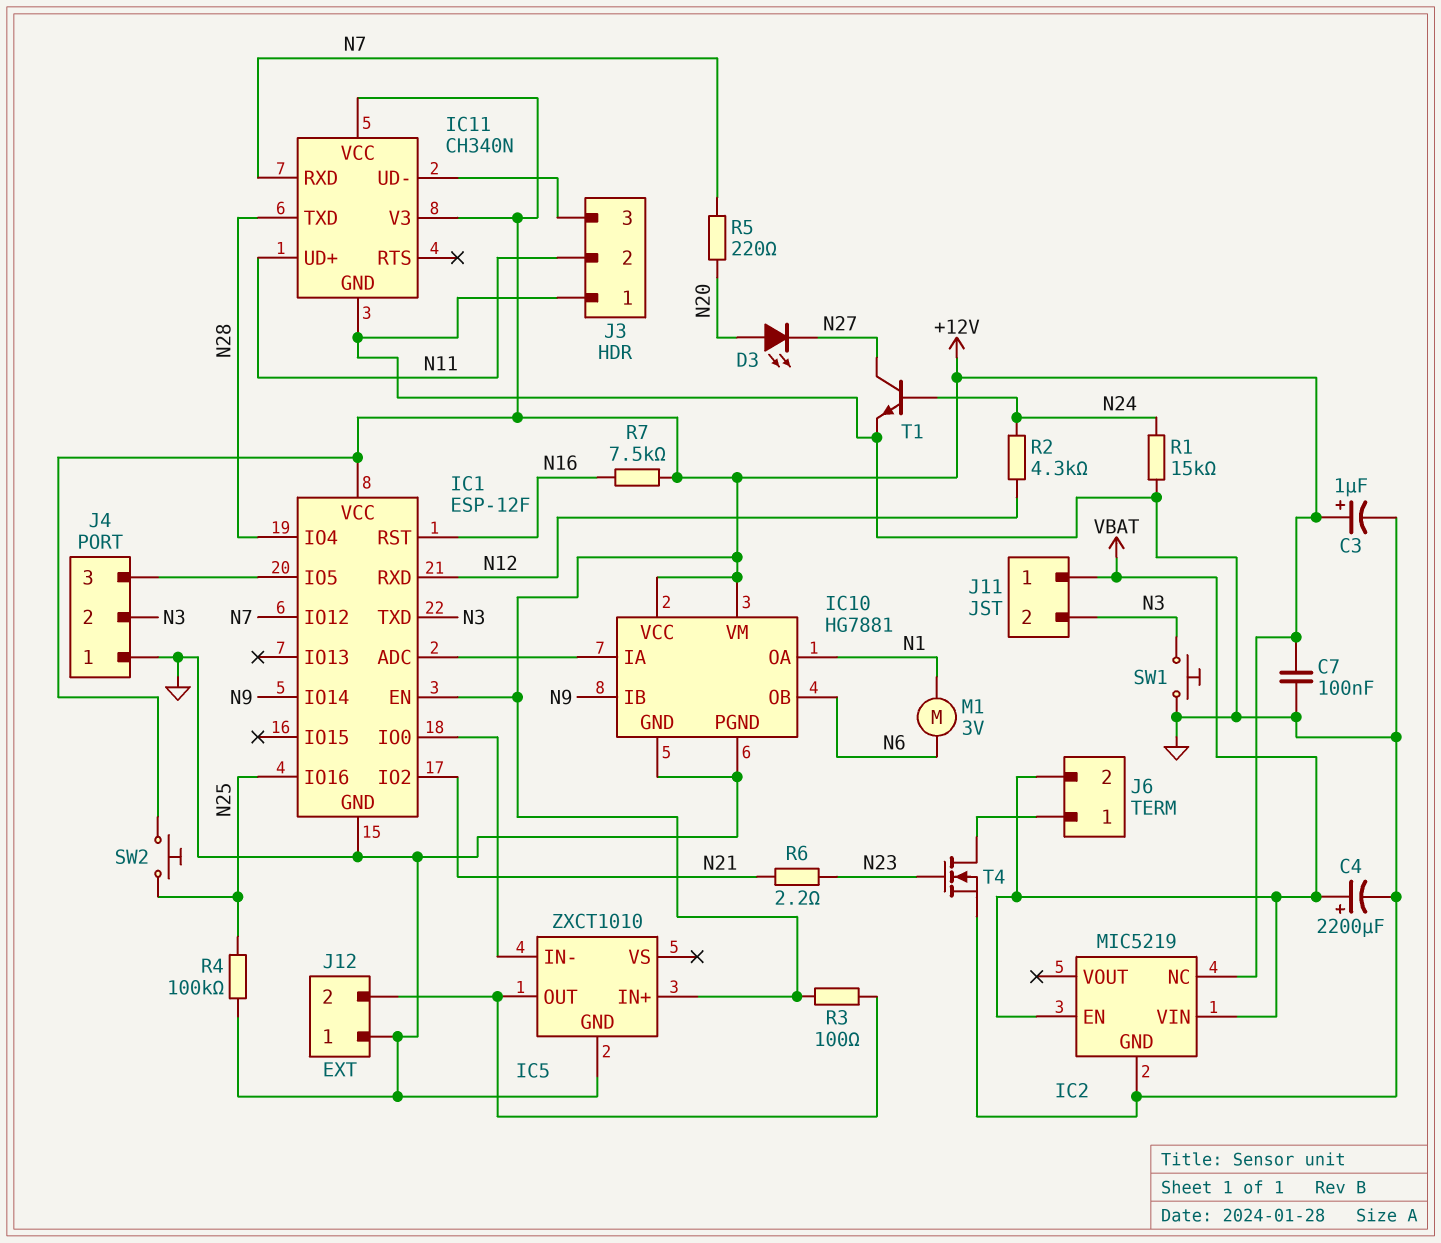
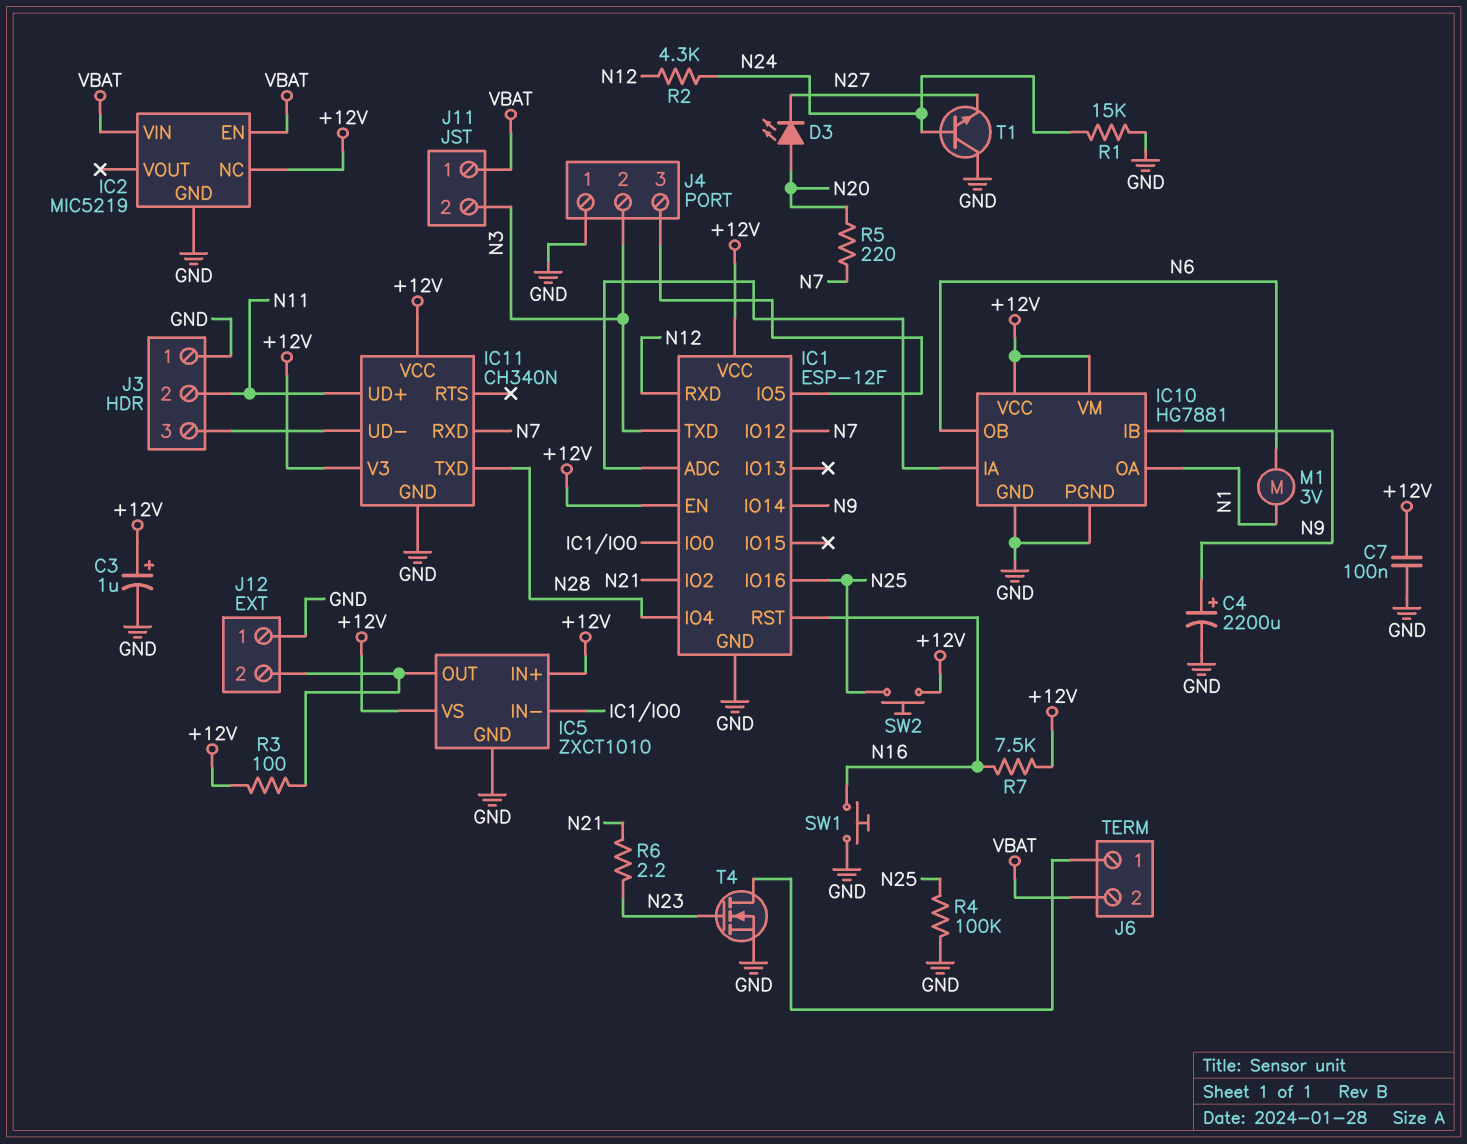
C4: 2200uF (plus VBAT, minus GND) -> 2200uF (plus N9, minus GND)
IC5 pin VS: none -> +12V
SW1: button (GND, N3) -> button (GND, N16)
T1: NPN (B N24, C N27, E GND) -> NPN (B N24, C GND, E N27)

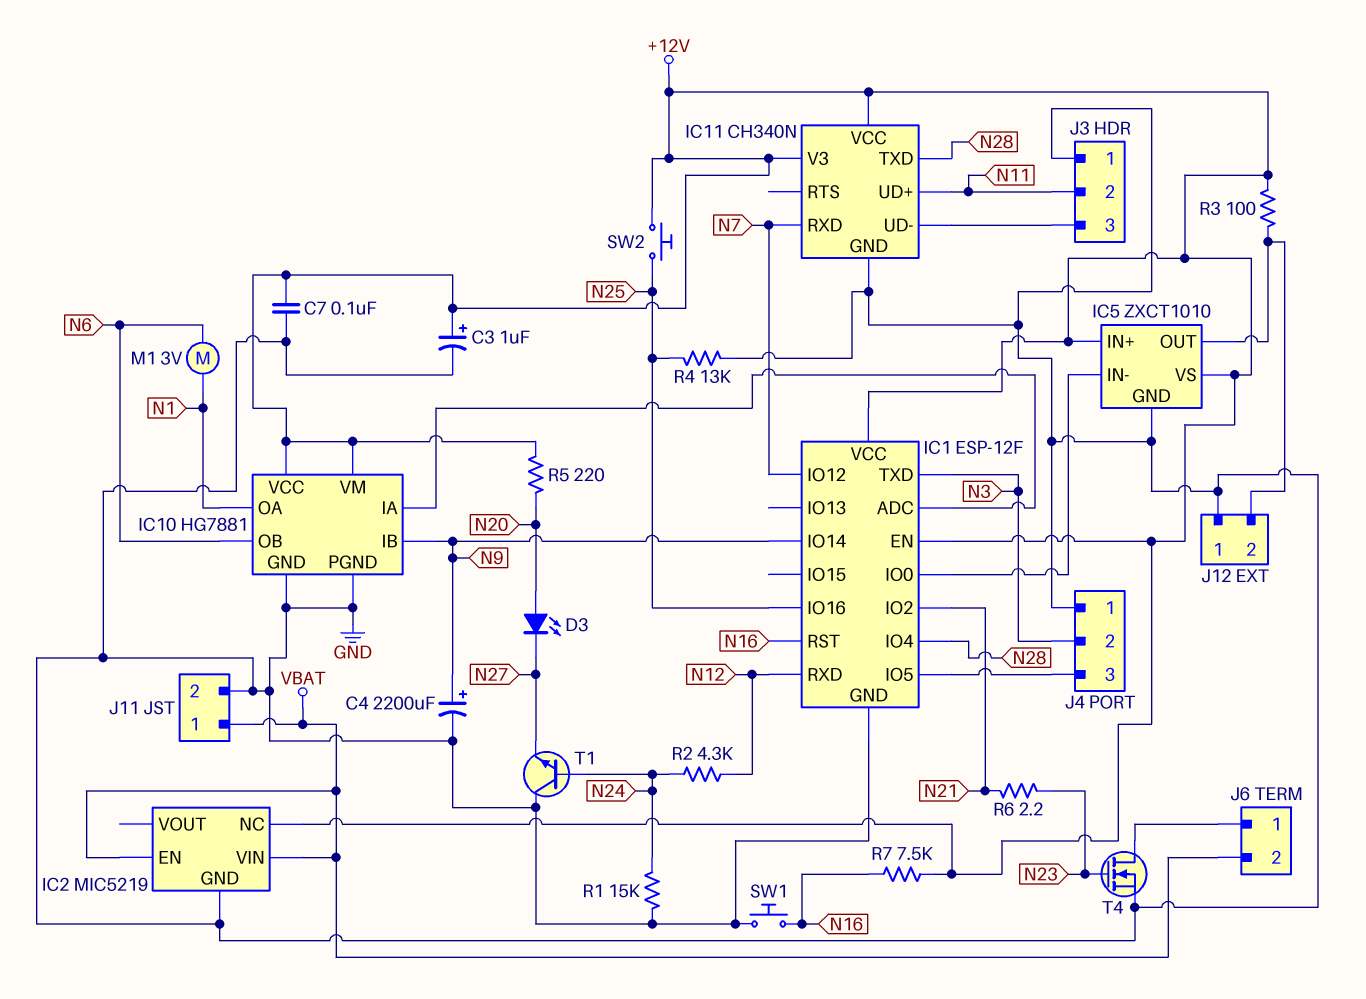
J11 pin 2: N3 -> GND
R4: 100k (GND, N25) -> 13k (GND, N25)
R5: 220 (N7, N20) -> 220 (+12V, N20)

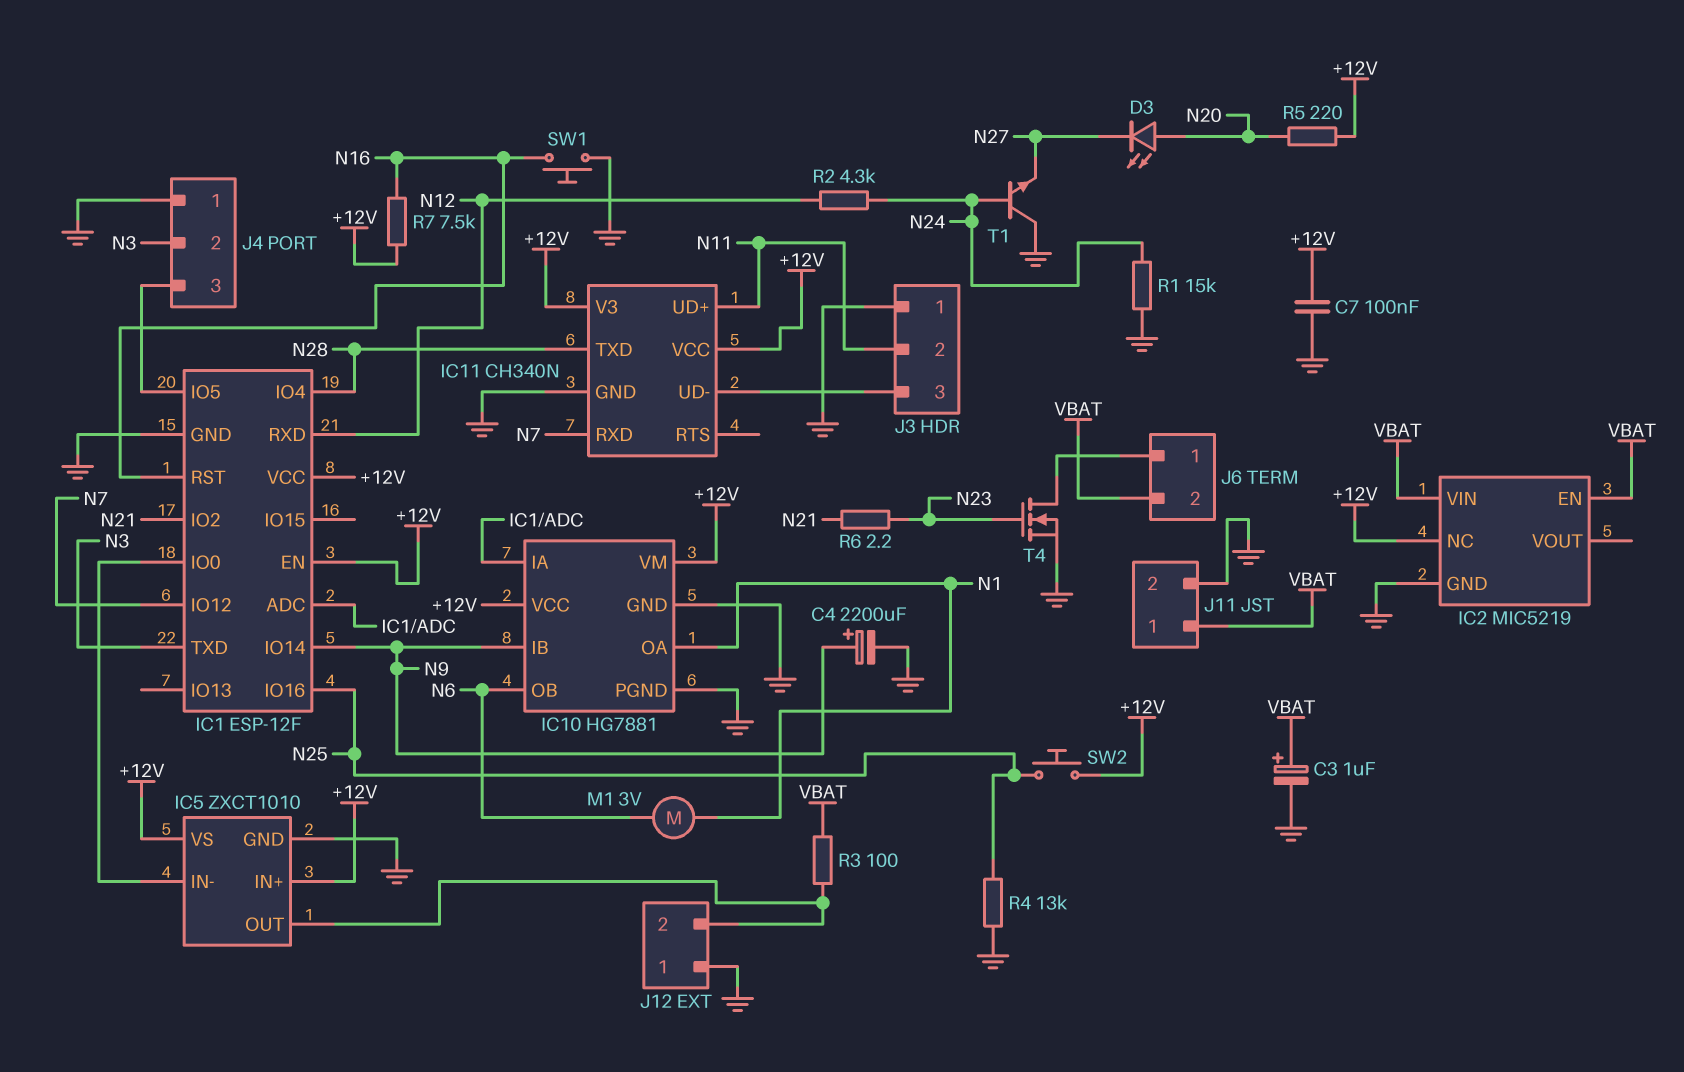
C3: 1uF (plus +12V, minus GND) -> 1uF (plus VBAT, minus GND)
R3: 100 (+12V, IC5/OUT) -> 100 (IC5/OUT, VBAT)

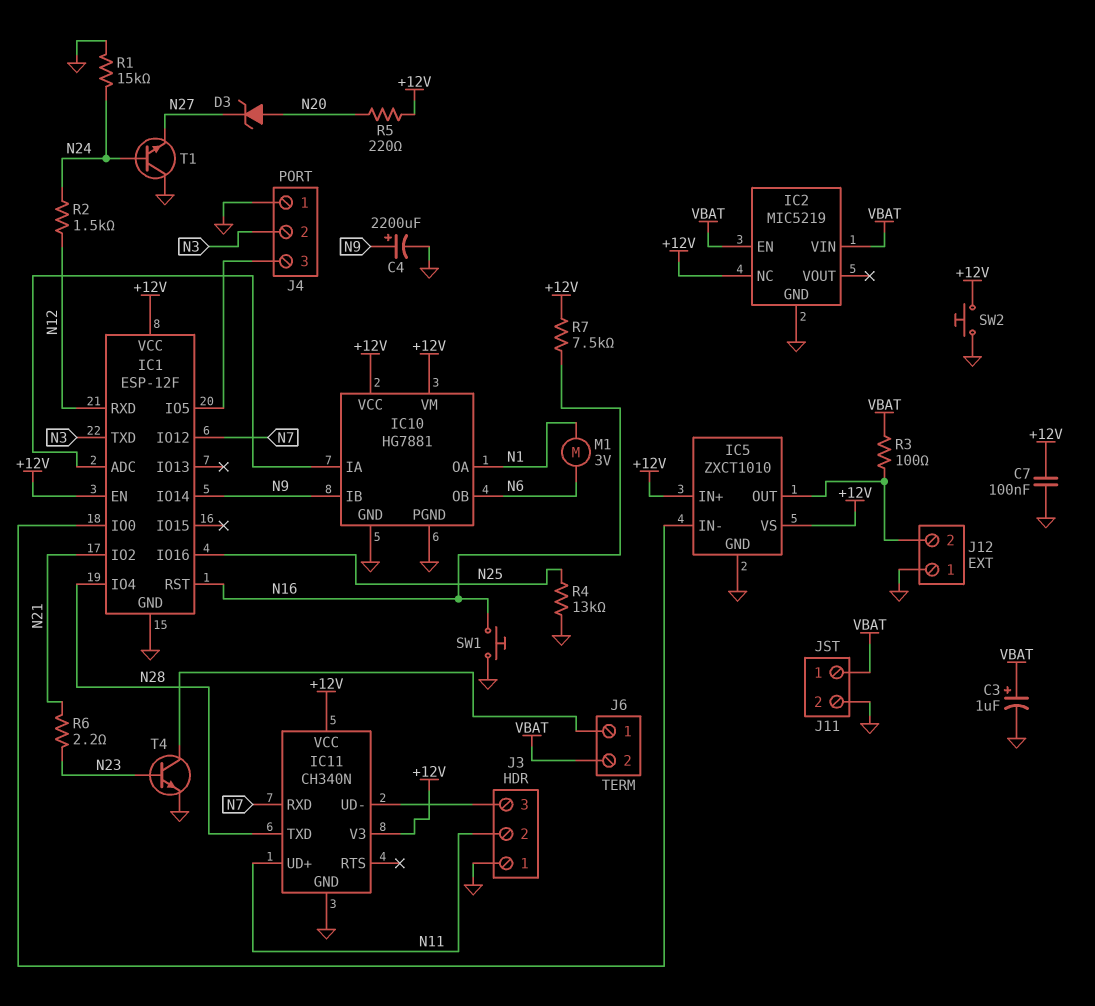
D3: LED (A N20, K N27) -> zener (A N20, K N27)
R2: 4.3k (N12, N24) -> 1.5k (N12, N24)
SW2: button (+12V, N25) -> button (+12V, GND)
T4: NMOS (G N23, D J6/1, S GND) -> NPN (B N23, C J6/1, E GND)

